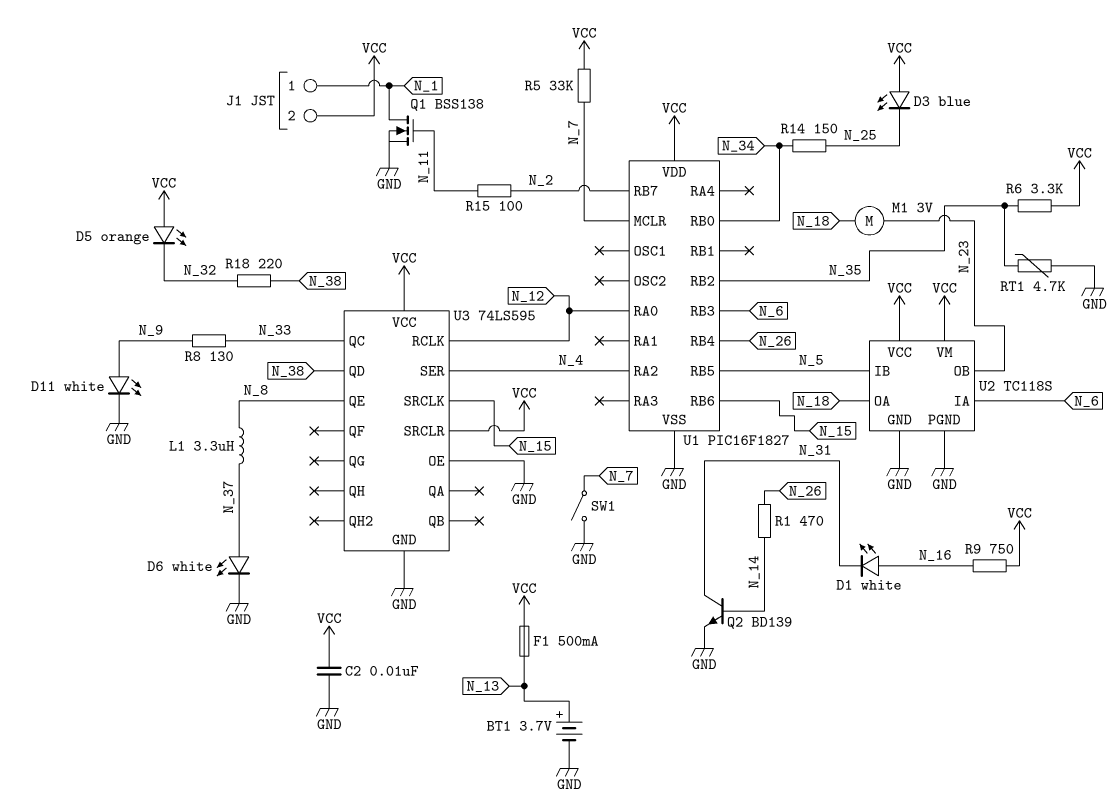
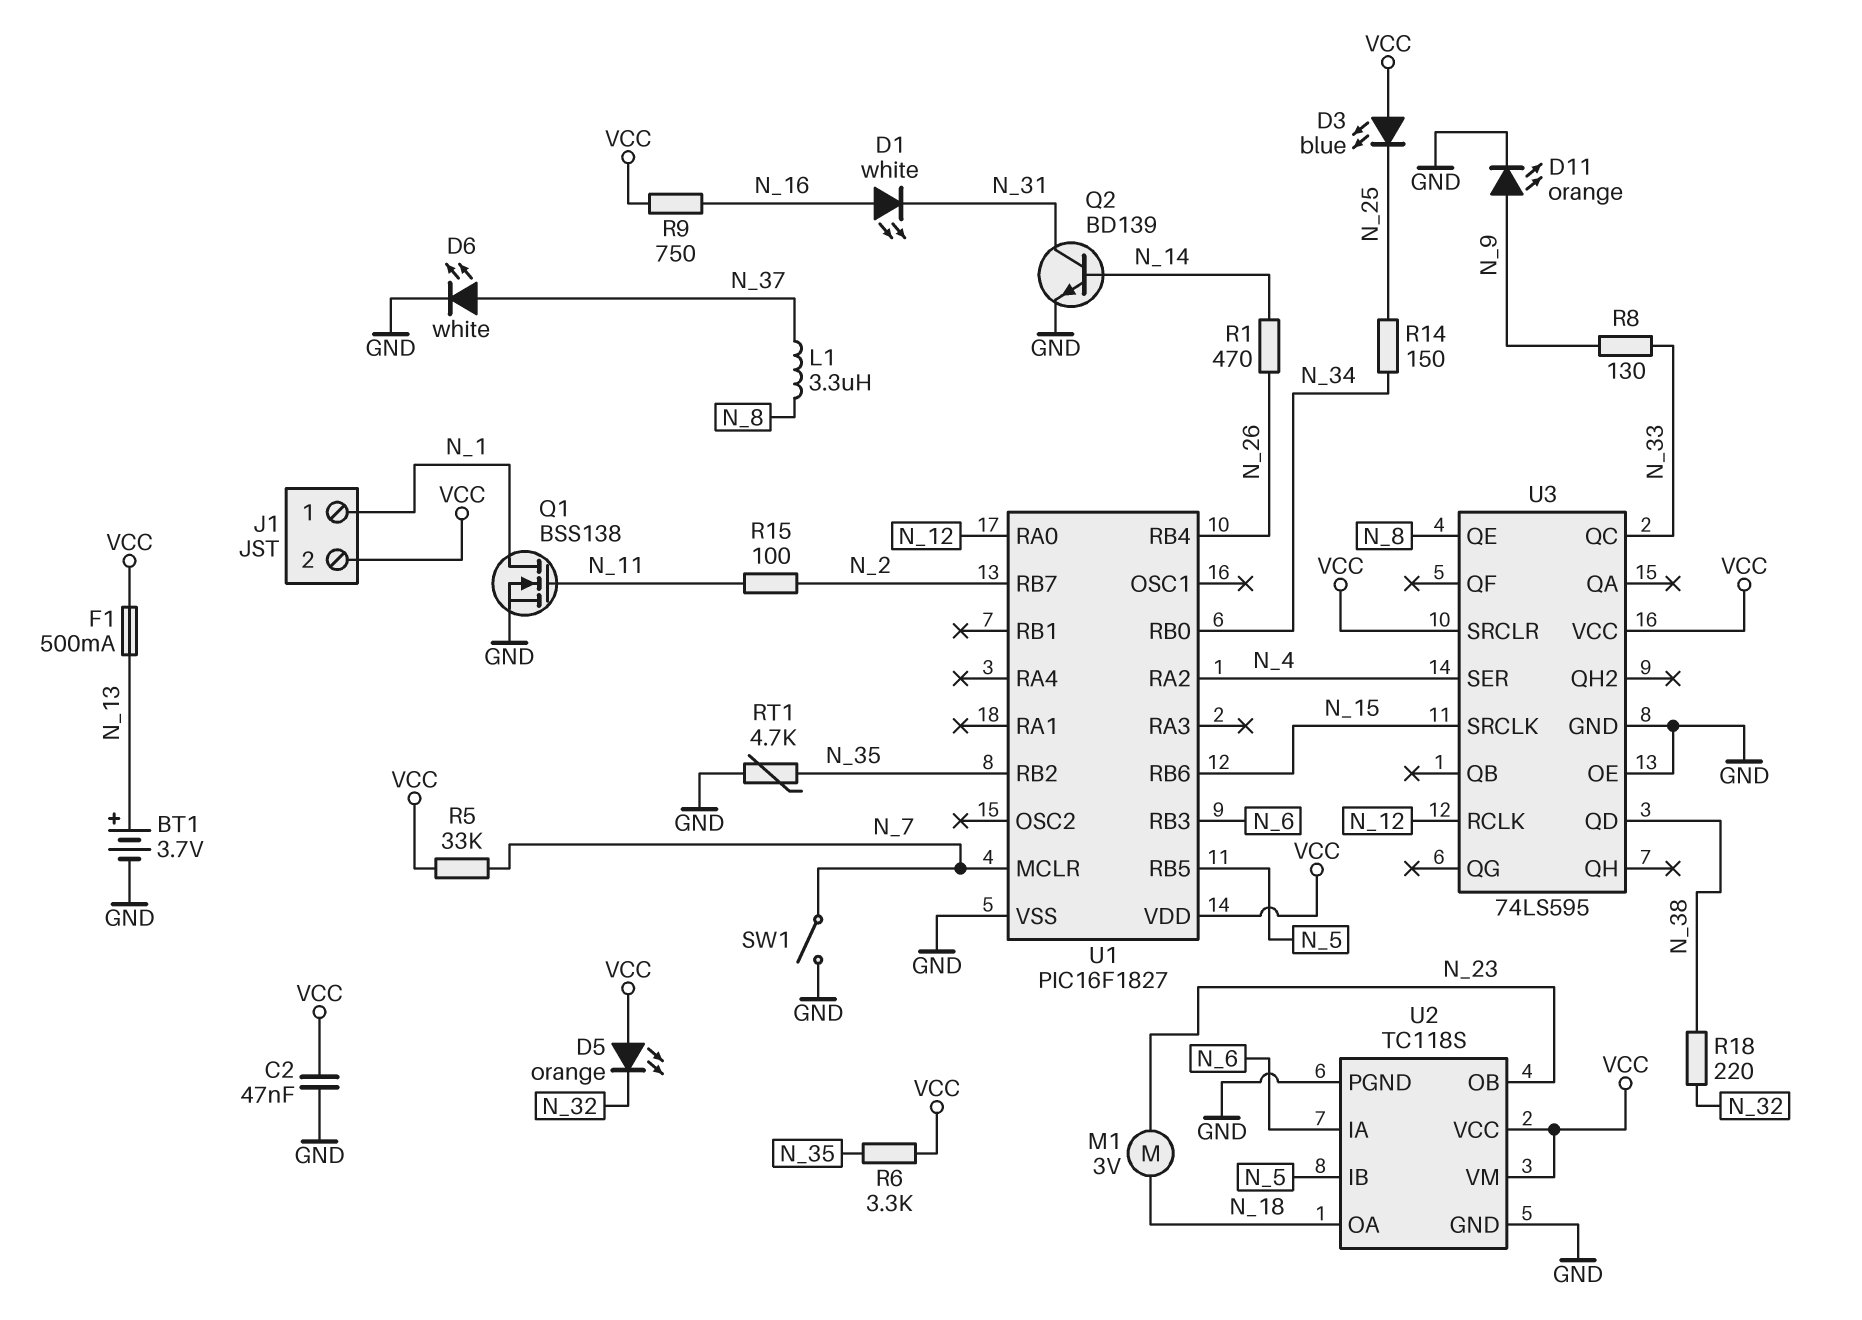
C2: 10nF (GND, VCC) -> 47nF (GND, VCC)
D11: LED white (A N_9, K GND) -> LED orange (A N_9, K GND)

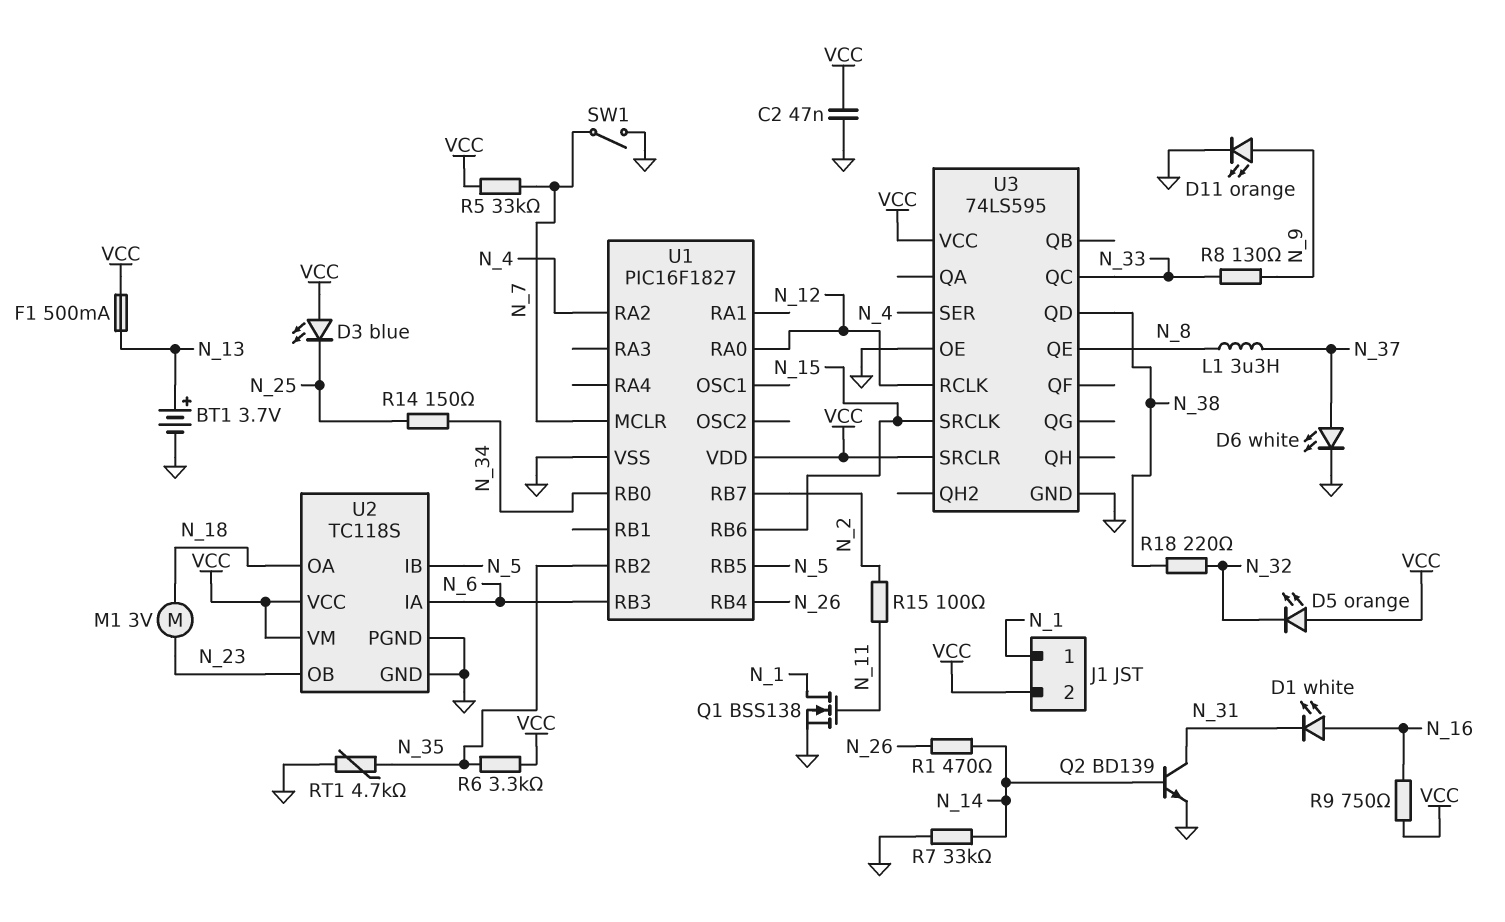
R7: none -> 33k (GND, N_14)

